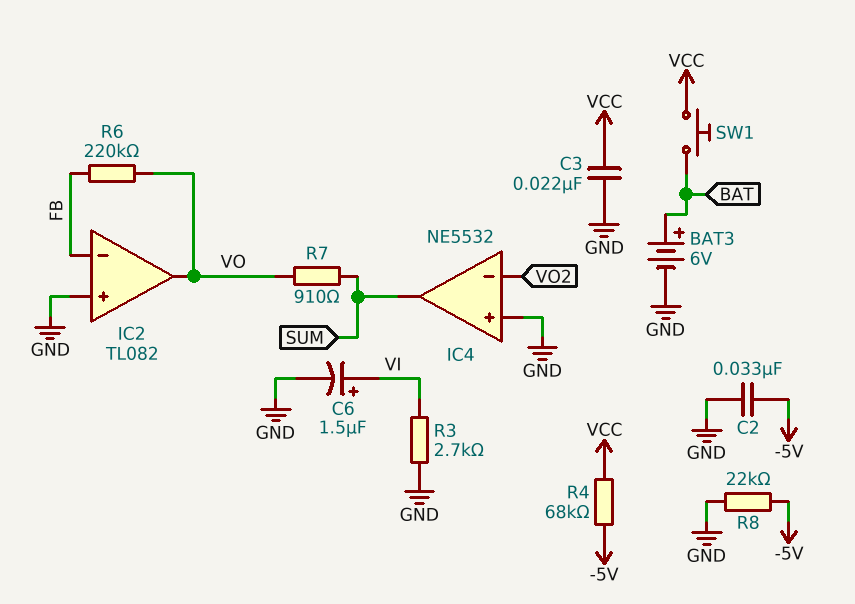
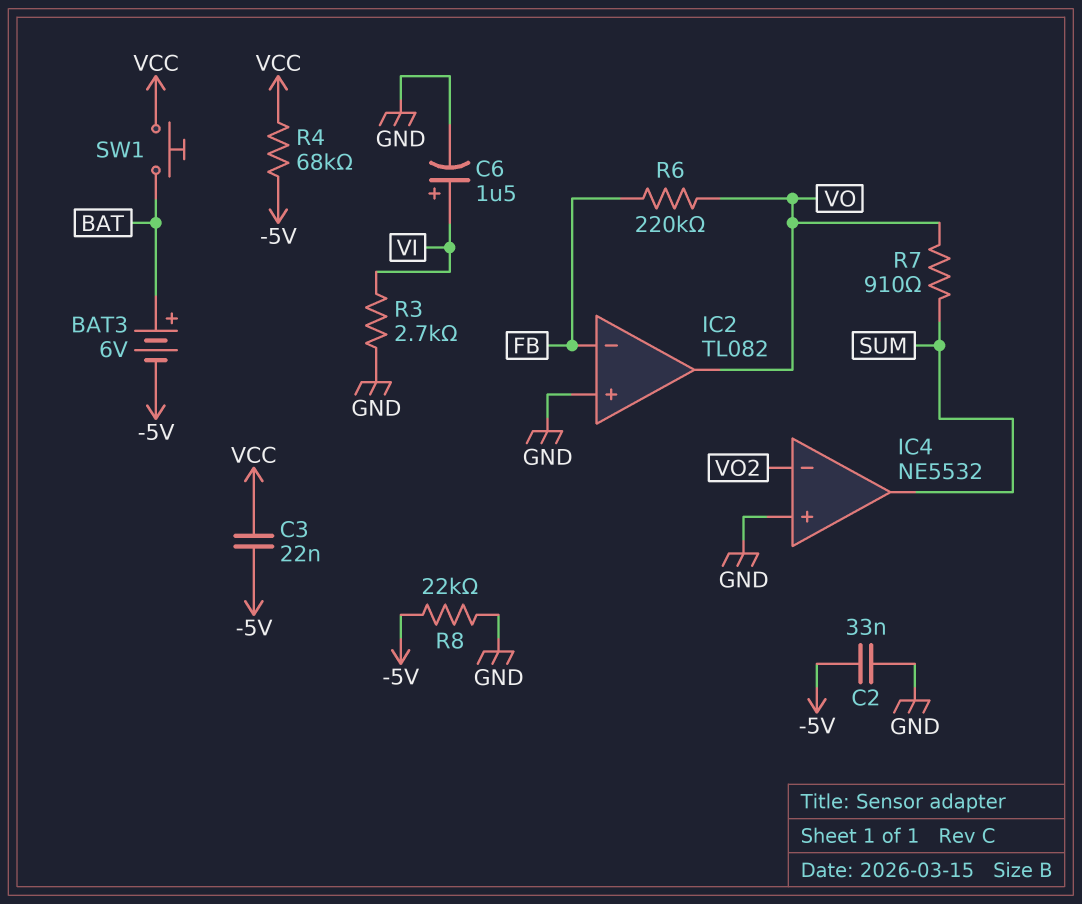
BAT3: 6V (plus BAT, minus GND) -> 6V (plus BAT, minus -5V)
C3: 22nF (GND, VCC) -> 22nF (-5V, VCC)

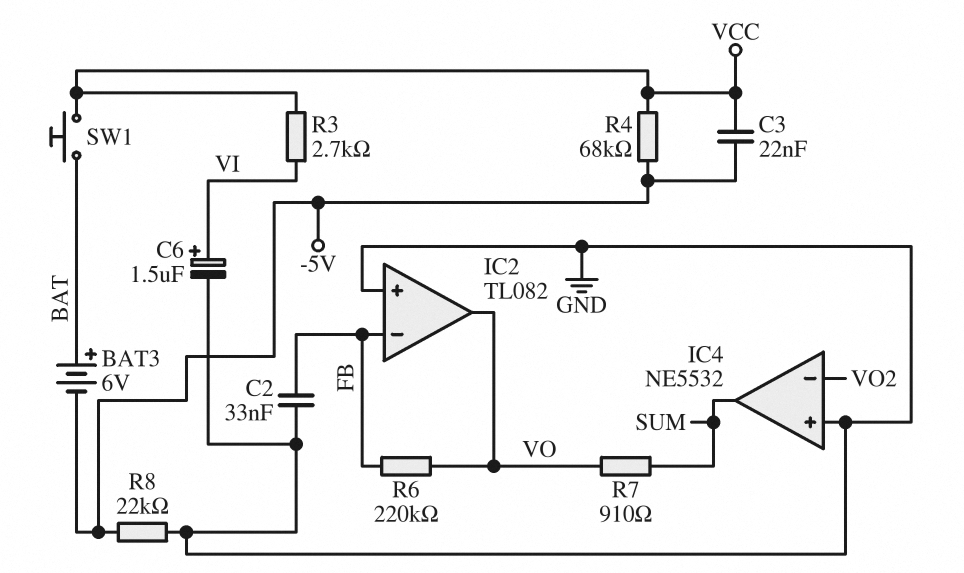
C2: 33nF (-5V, GND) -> 33nF (FB, GND)
R3: 2.7k (GND, VI) -> 2.7k (VCC, VI)

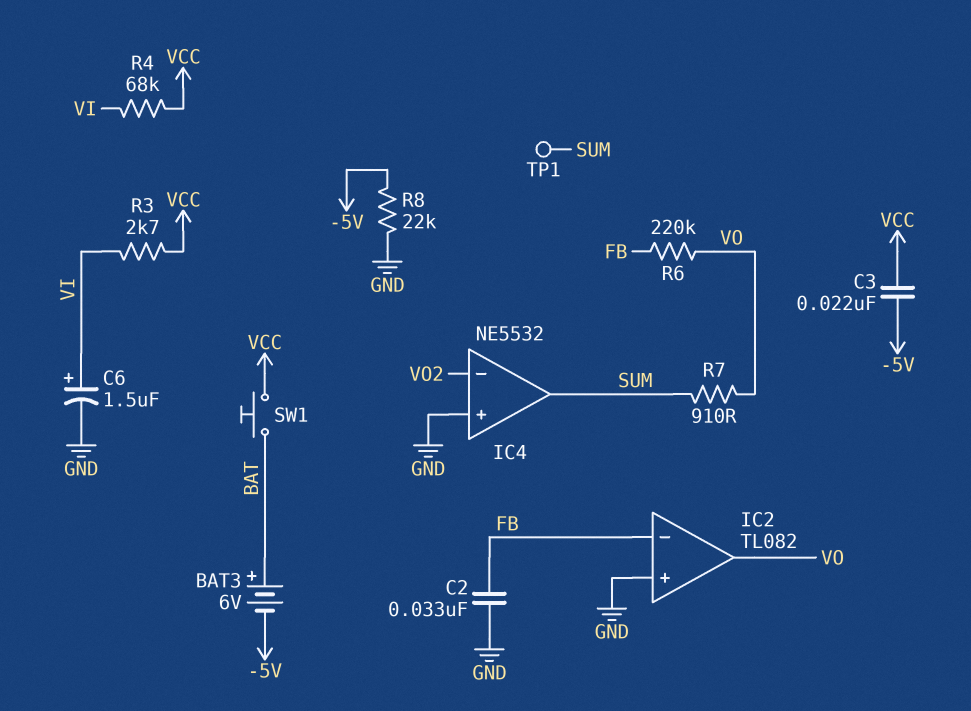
R4: 68k (-5V, VCC) -> 68k (VCC, VI)
TP1: none -> test point (SUM)

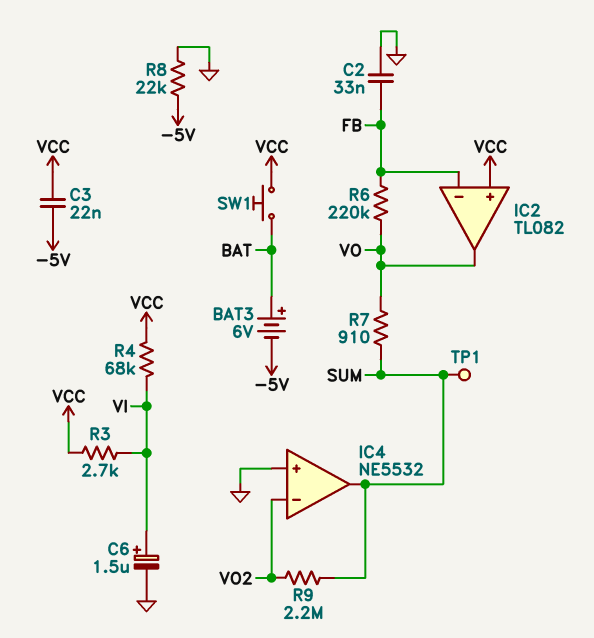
IC2 pin in+: GND -> VCC
R9: none -> 2.2M (SUM, VO2)

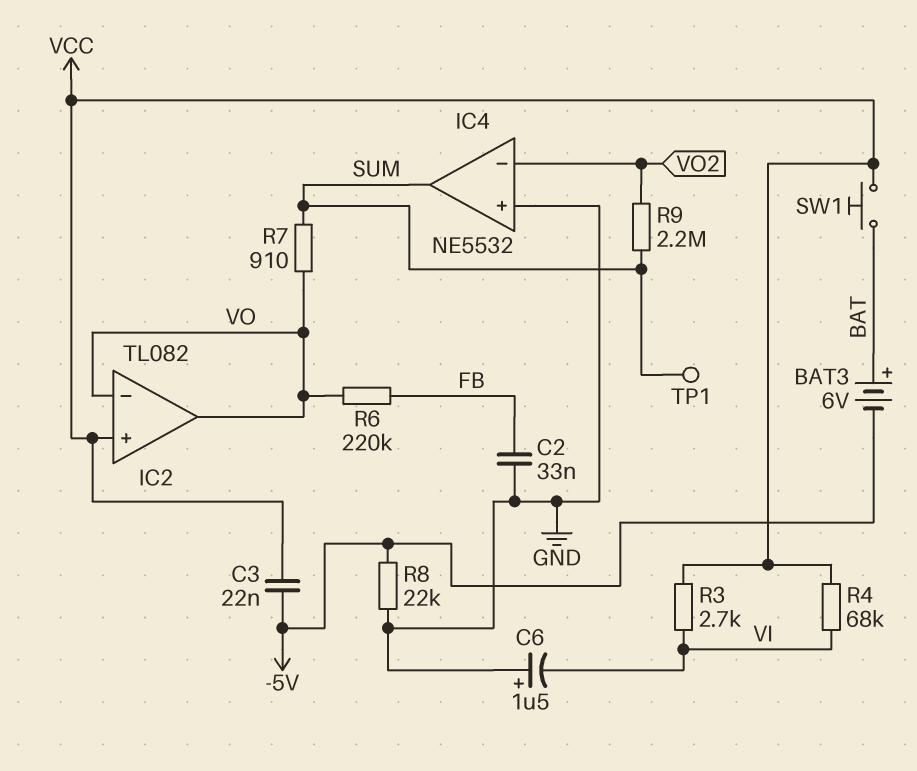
C6: 1.5uF (plus VI, minus GND) -> 1.5uF (plus GND, minus VI)
IC2 pin in-: FB -> VO

